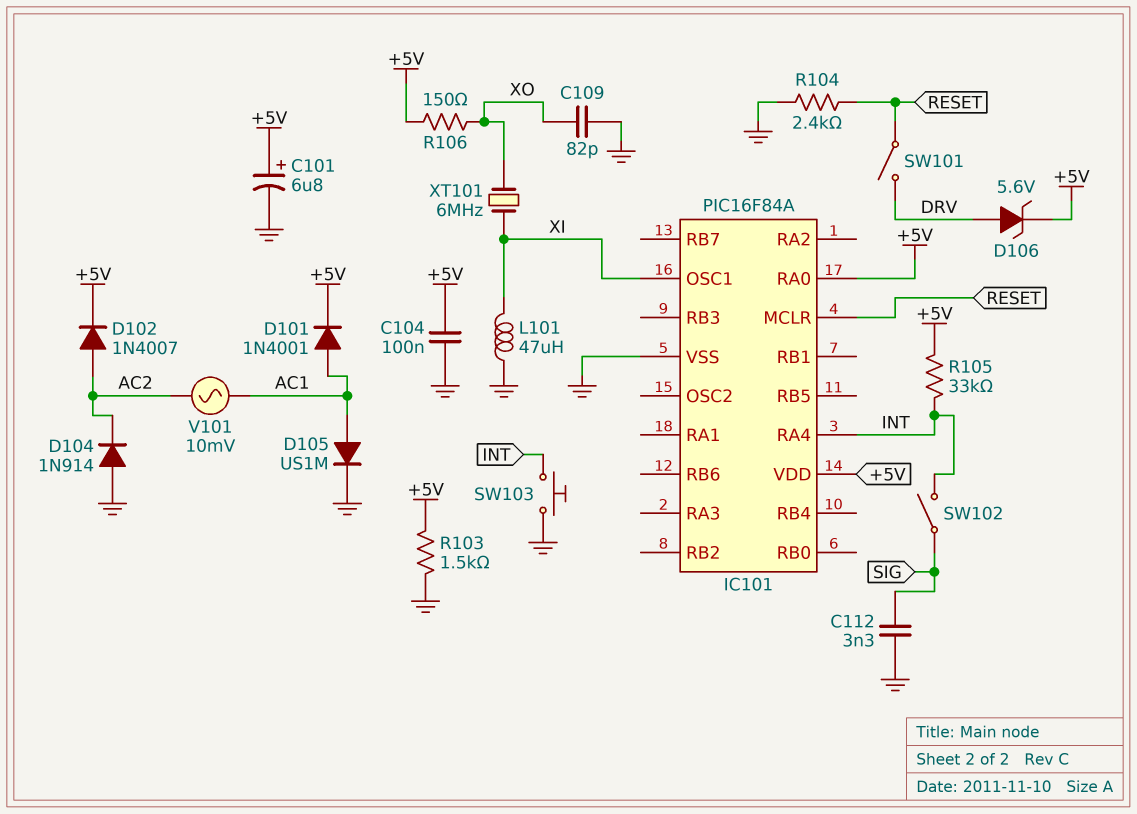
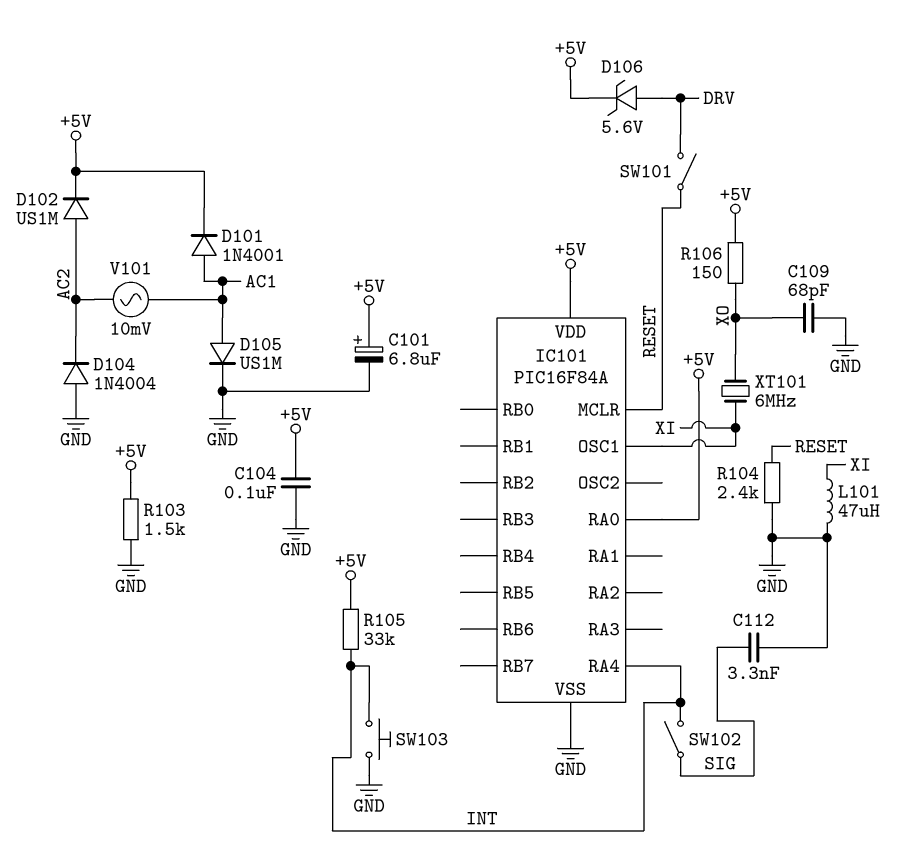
C109: 82pF (GND, XO) -> 68pF (GND, XO)
D102: diode 1N4007 (A AC2, K +5V) -> diode US1M (A AC2, K +5V)
D104: diode 1N914 (A GND, K AC2) -> diode 1N4004 (A GND, K AC2)

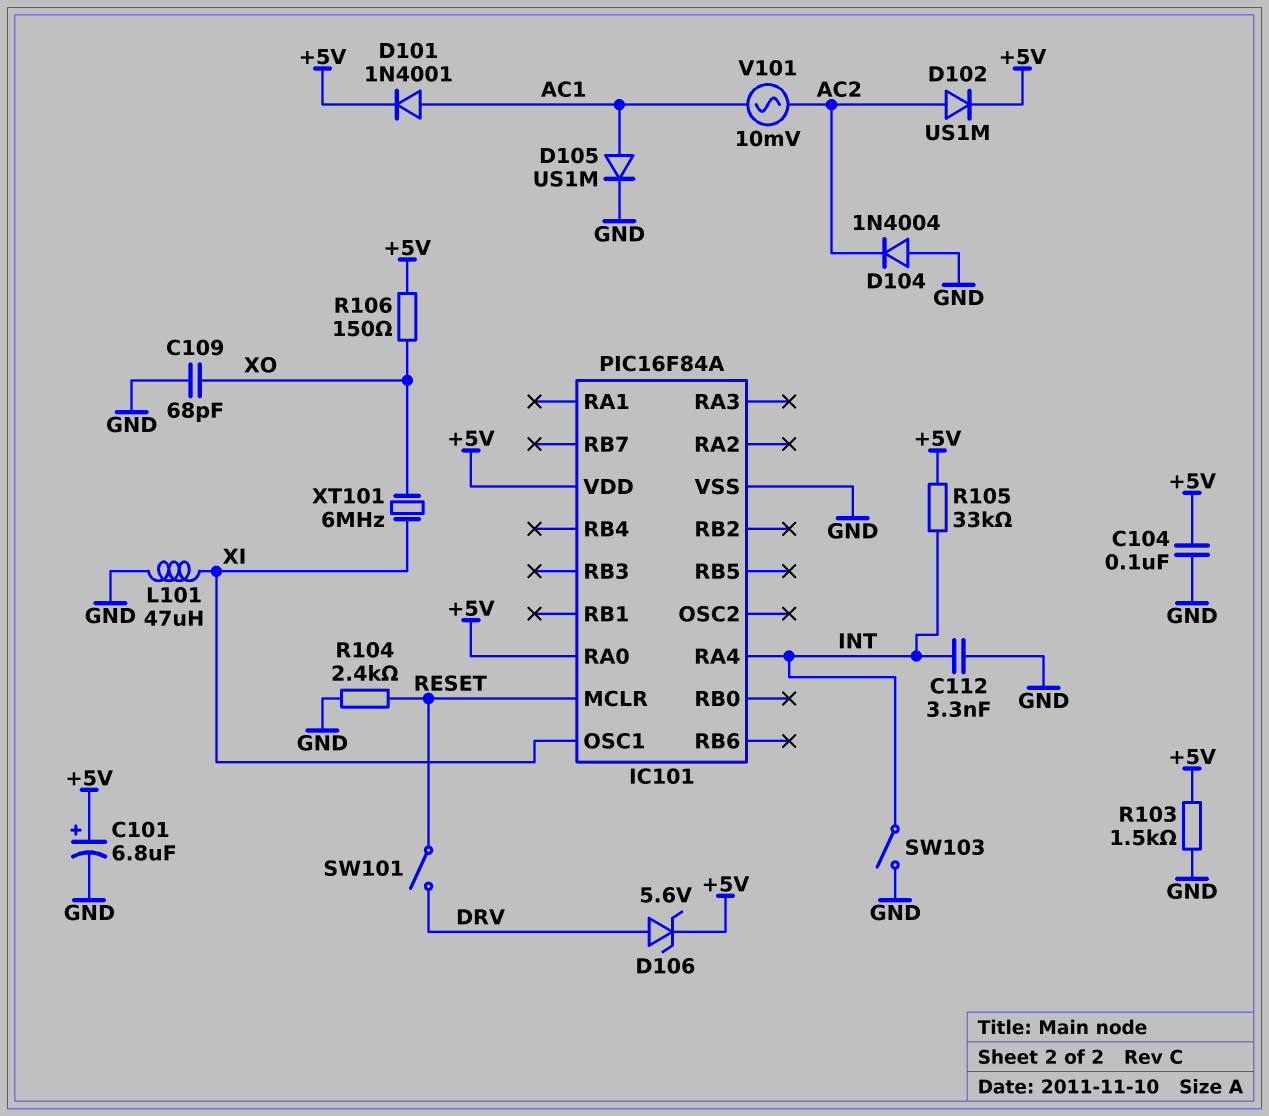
C112: 3.3nF (GND, SIG) -> 3.3nF (GND, INT)
SW102: switch (INT, SIG) -> none
SW103: button (GND, INT) -> switch (GND, INT)

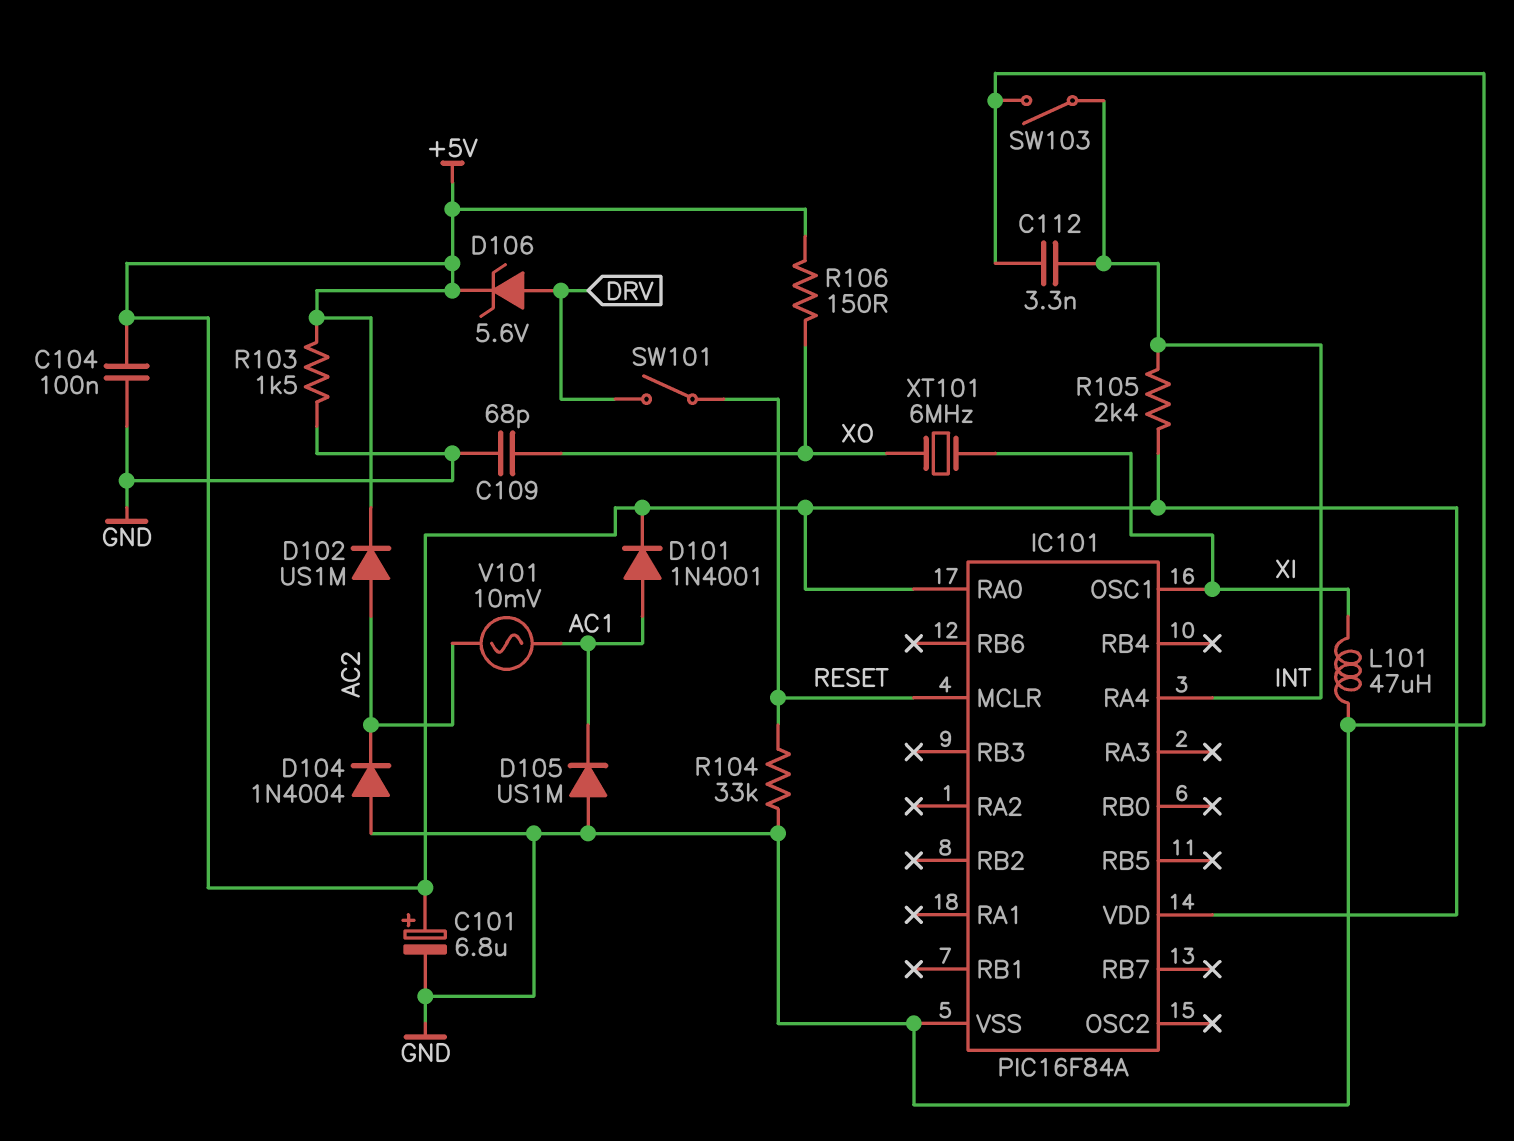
D105: diode US1M (A AC1, K GND) -> diode US1M (A GND, K AC1)
R104: 2.4k (GND, RESET) -> 33k (GND, RESET)
R105: 33k (+5V, INT) -> 2.4k (+5V, INT)

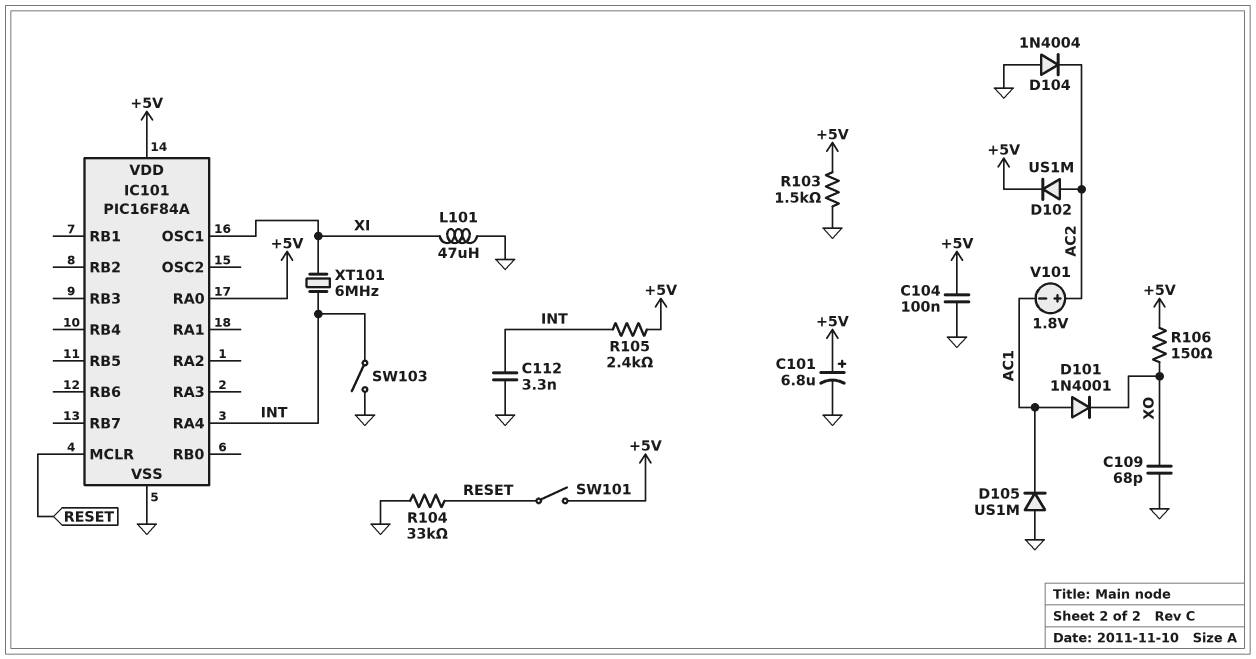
D101: diode 1N4001 (A AC1, K +5V) -> diode 1N4001 (A AC1, K XO)
D106: zener 5.6V (A DRV, K +5V) -> none
SW101: switch (DRV, RESET) -> switch (+5V, RESET)
V101: AC 10mV (AC1, AC2) -> 1.8V (plus AC2, minus AC1)
XT101: 6MHz (XI, XO) -> 6MHz (INT, XI)

